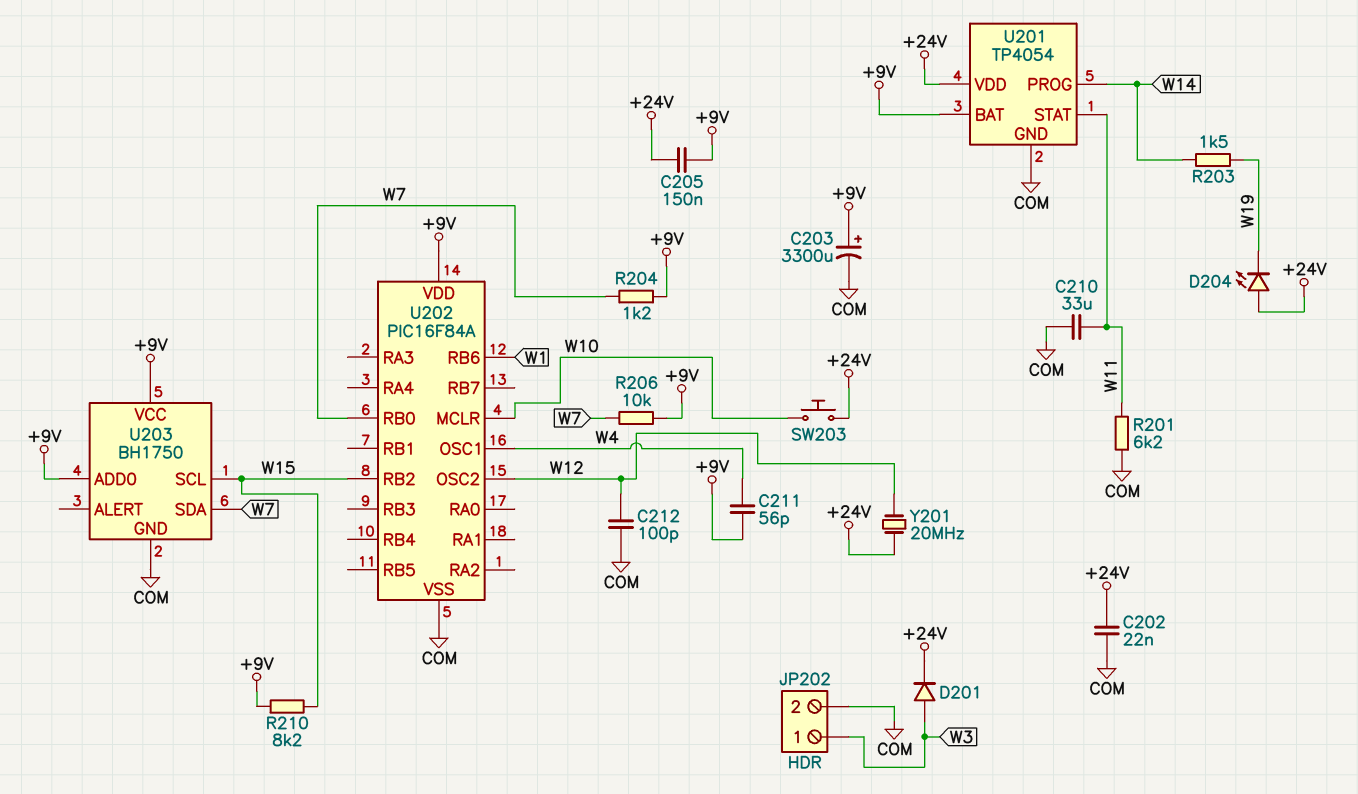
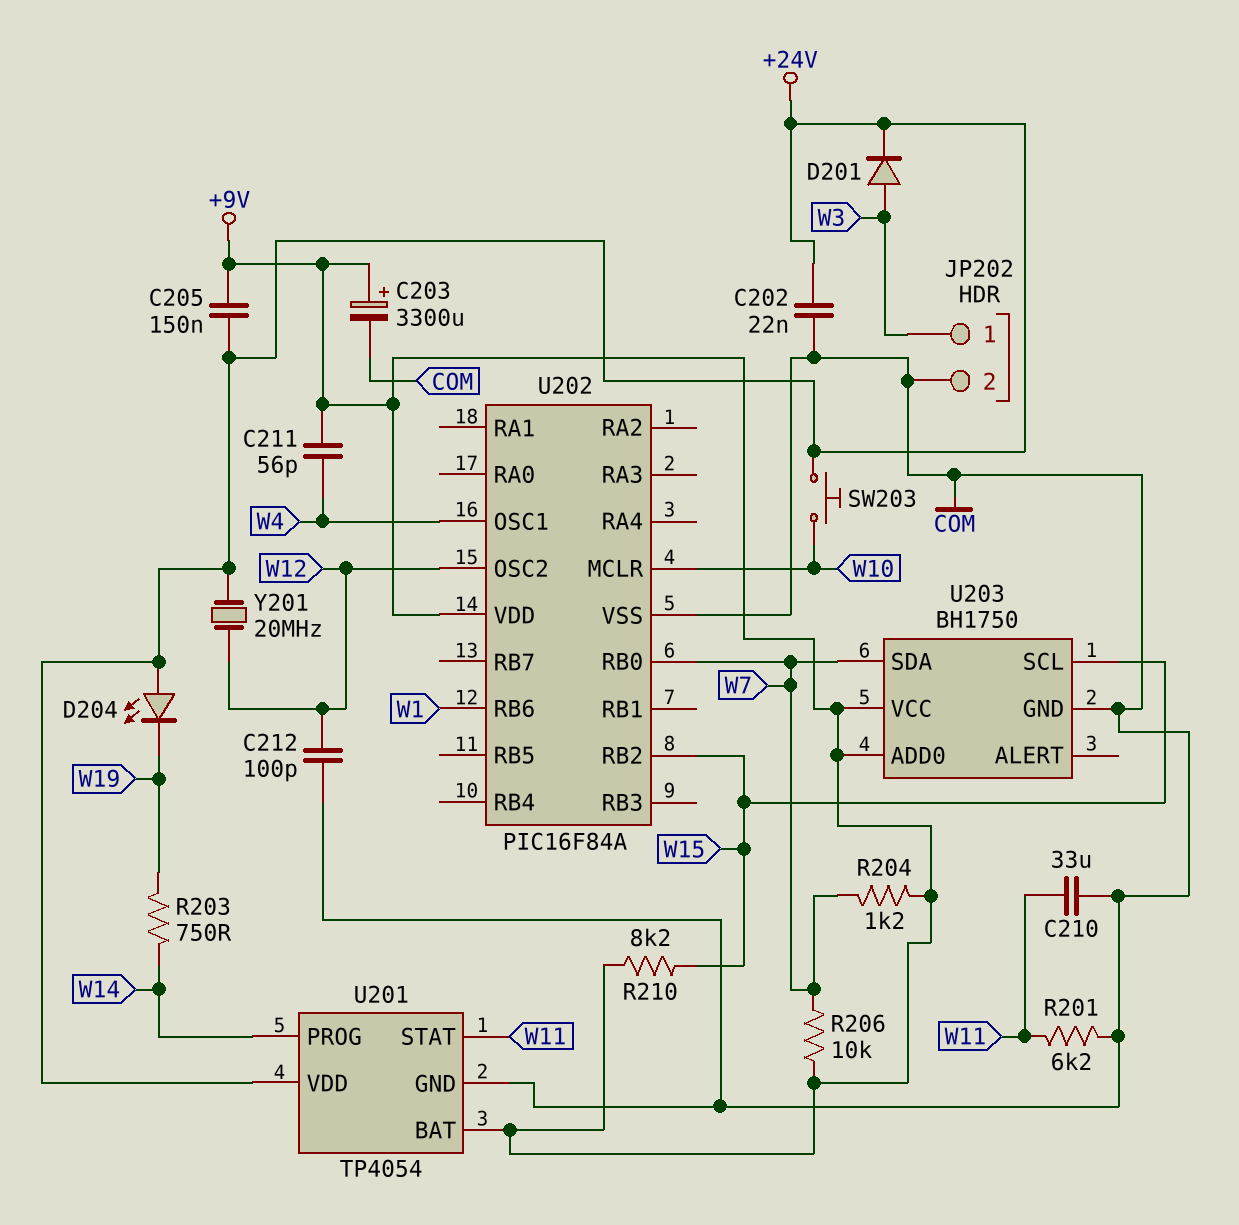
R203: 1.5k (W14, W19) -> 750 (W14, W19)

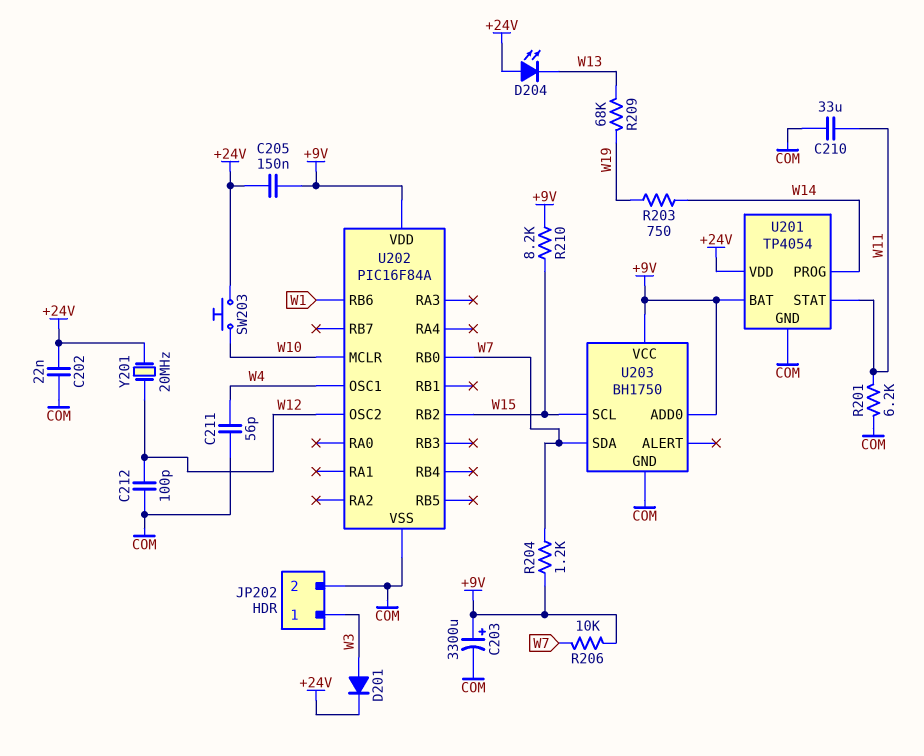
C211: 56pF (+9V, W4) -> 56pF (COM, W4)
D204: LED (A +24V, K W19) -> LED (A +24V, K W13)
R209: none -> 68k (W13, W19)

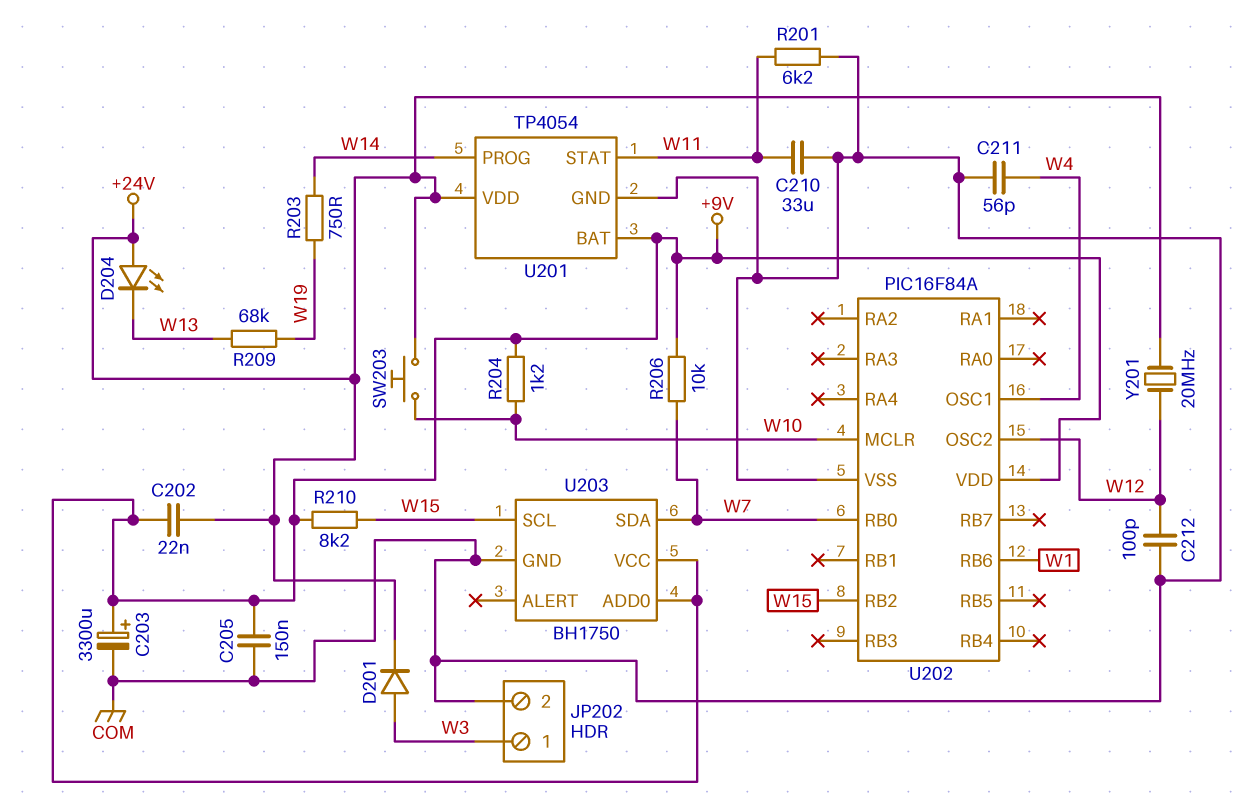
C202: 22nF (+24V, COM) -> 22nF (+9V, +24V)
C205: 150nF (+9V, +24V) -> 150nF (+9V, COM)
R204: 1.2k (+9V, W7) -> 1.2k (+9V, W10)

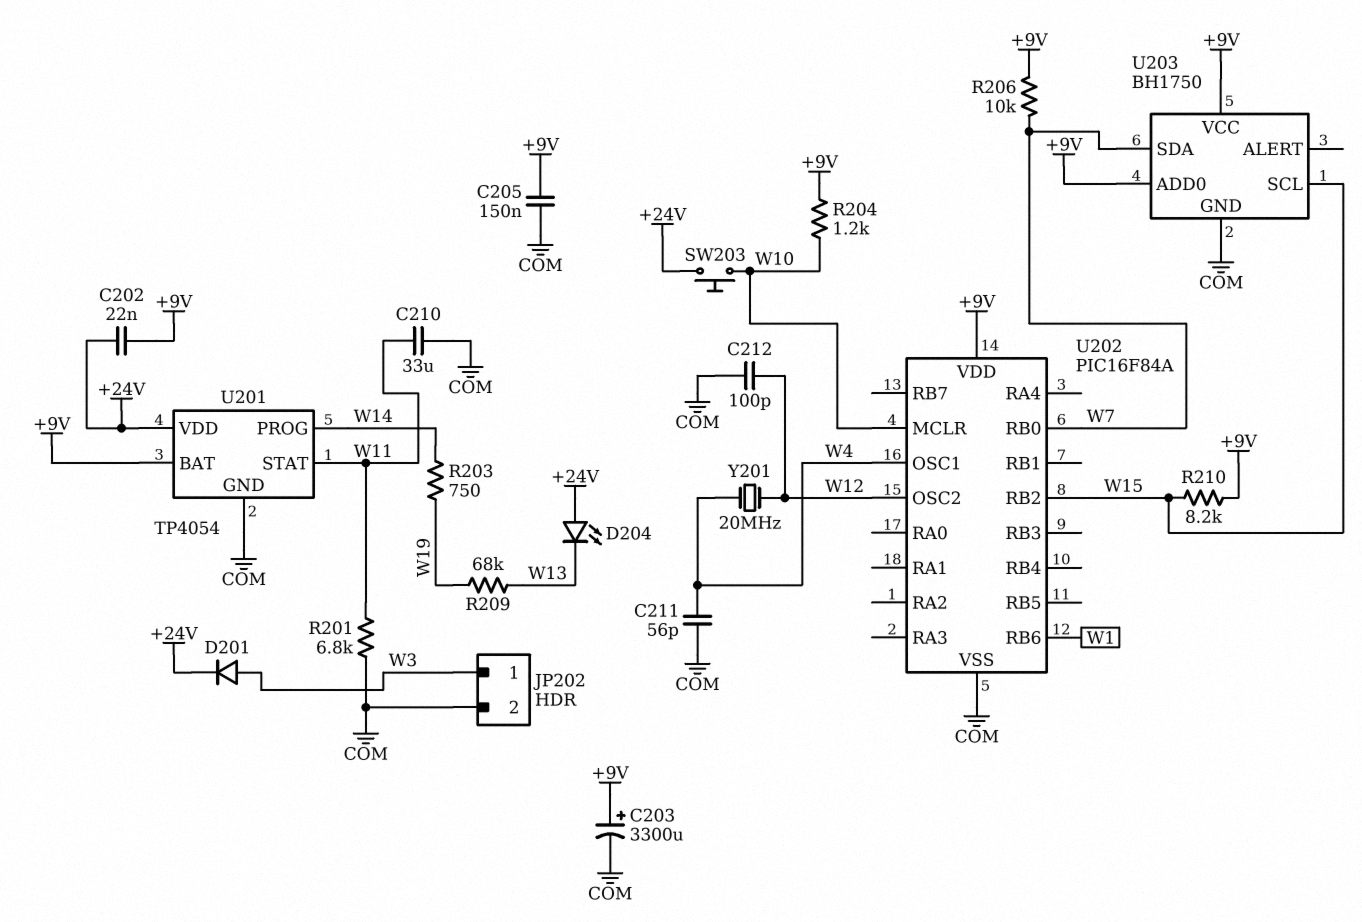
R201: 6.2k (COM, W11) -> 6.8k (COM, W11)
Y201: 20MHz (+24V, W12) -> 20MHz (W4, W12)

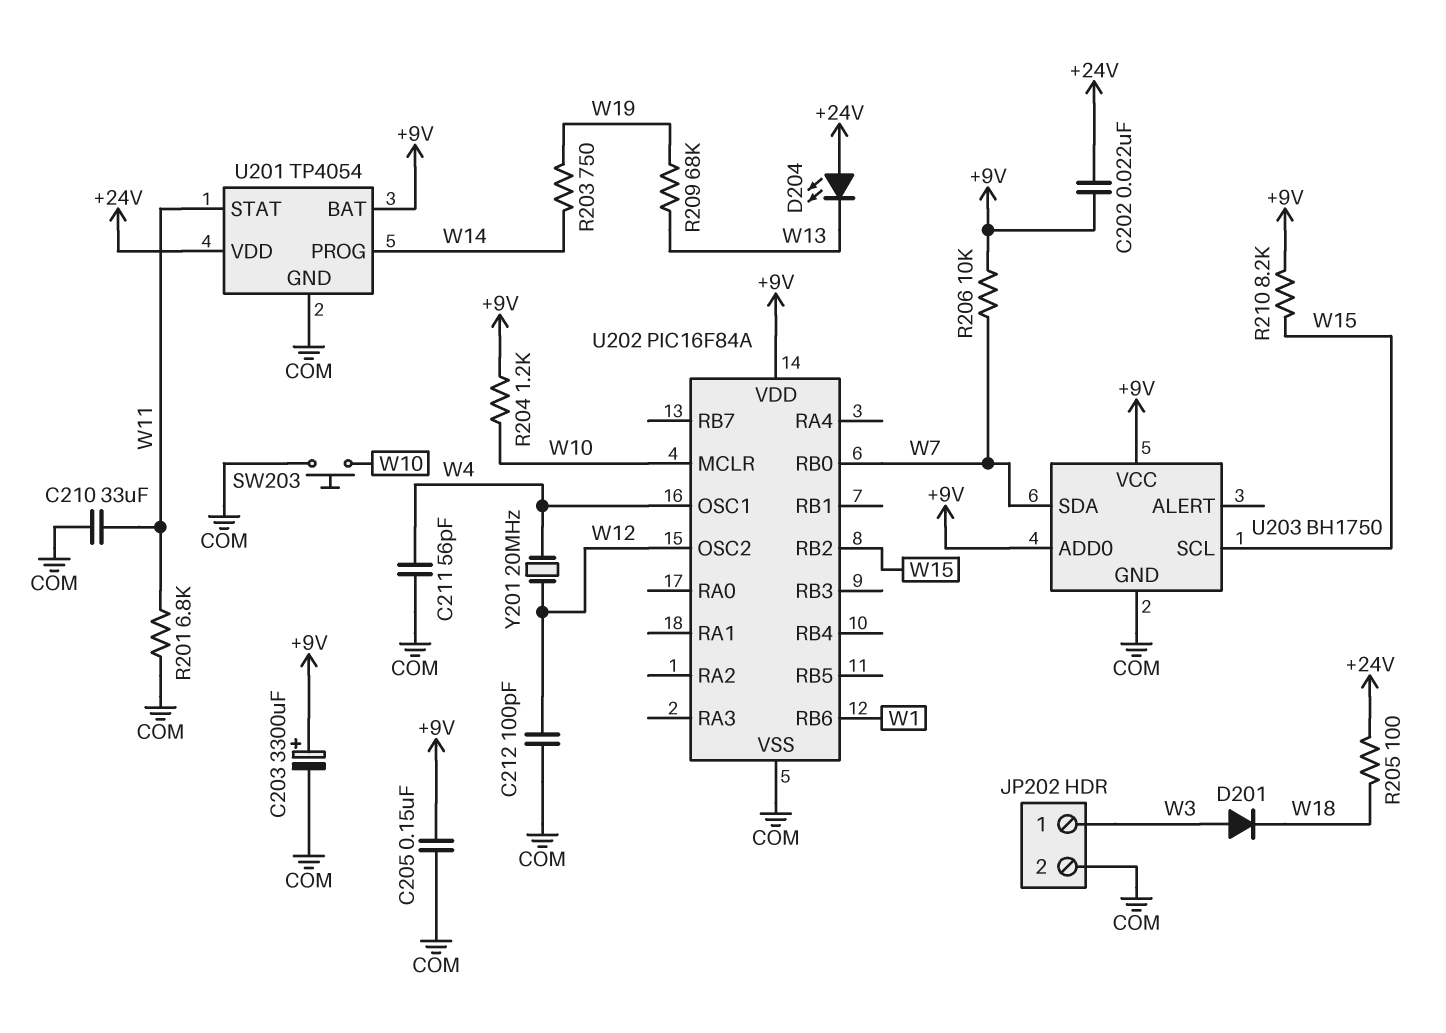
D201: diode (A W3, K +24V) -> diode (A W3, K W18)
R205: none -> 100 (+24V, W18)
SW203: button (+24V, W10) -> button (COM, W10)

